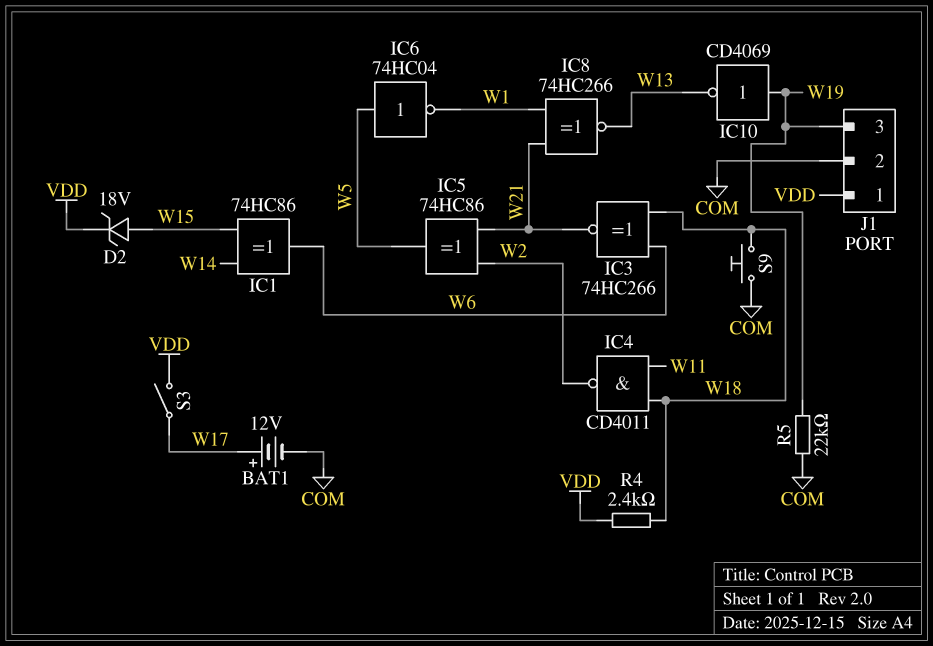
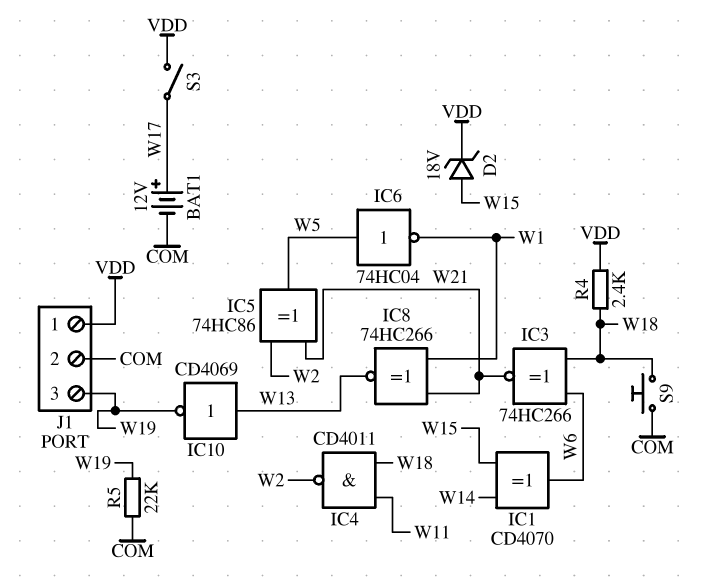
IC1: XOR 74HC86 (in W14, in W15, out W6) -> XOR CD4070 (in W14, in W15, out W6)
IC10: NOT CD4069 (in W19, out W13) -> NOT CD4069 (in W13, out W19)

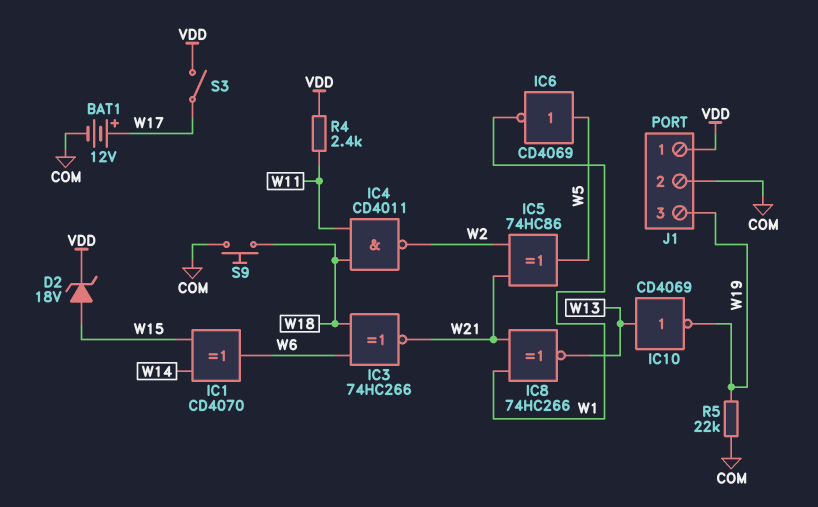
IC6: NOT 74HC04 (in W5, out W1) -> NOT CD4069 (in W5, out W1)
R4: 2.4k (VDD, W18) -> 2.4k (VDD, W11)

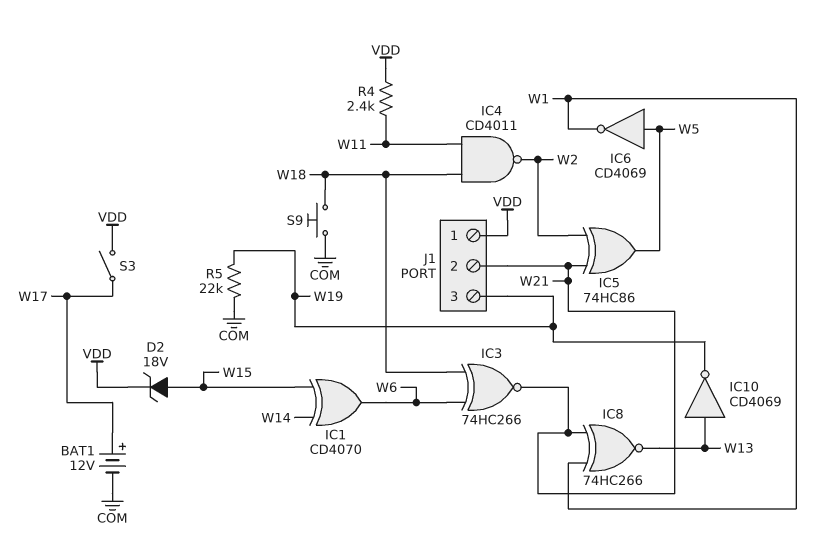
J1 pin 2: COM -> W21

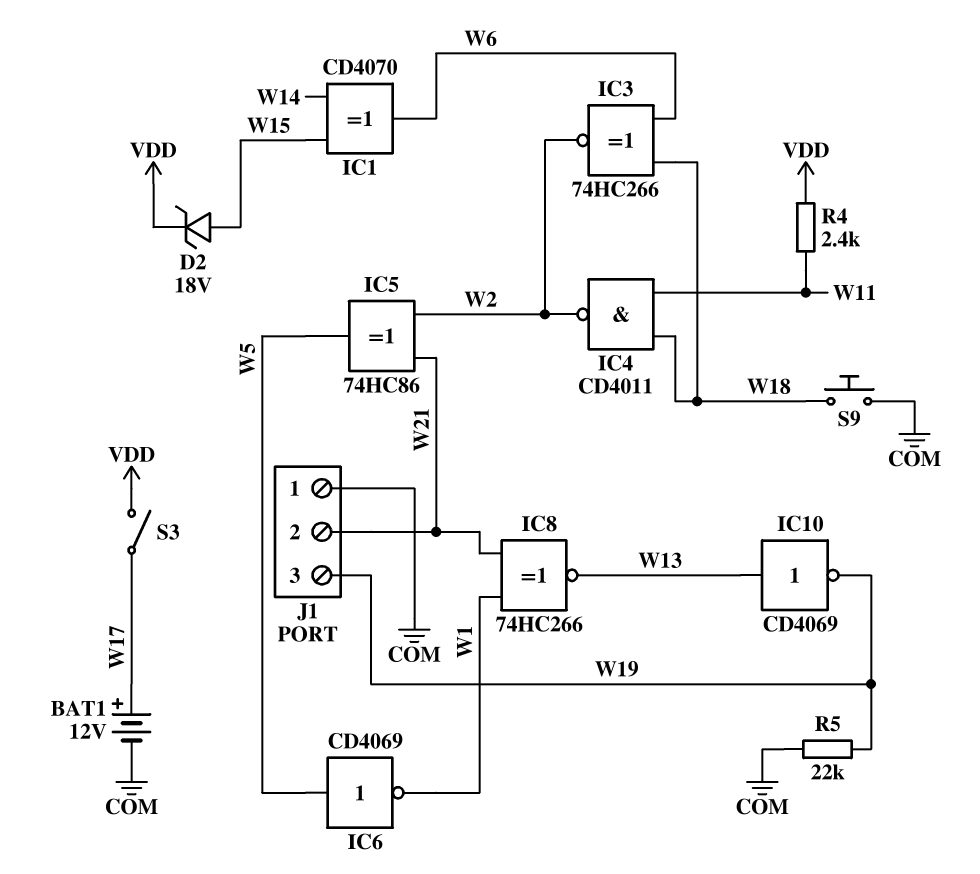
IC3: XNOR 74HC266 (in W6, in W18, out W21) -> XNOR 74HC266 (in W6, in W18, out W2)
J1 pin 1: VDD -> COM

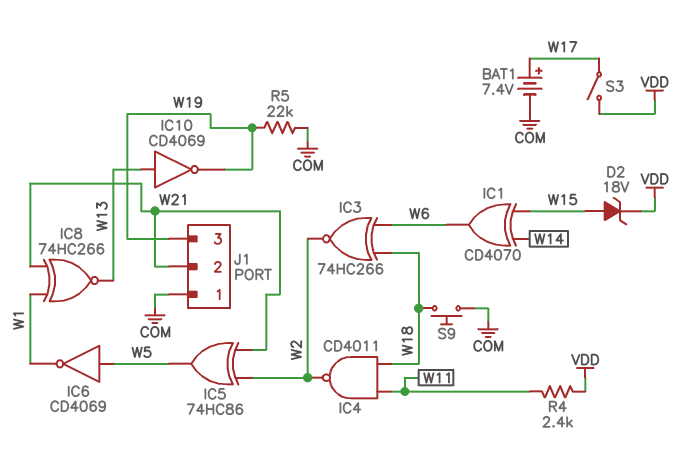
BAT1: 12V (plus W17, minus COM) -> 7.4V (plus W17, minus COM)

